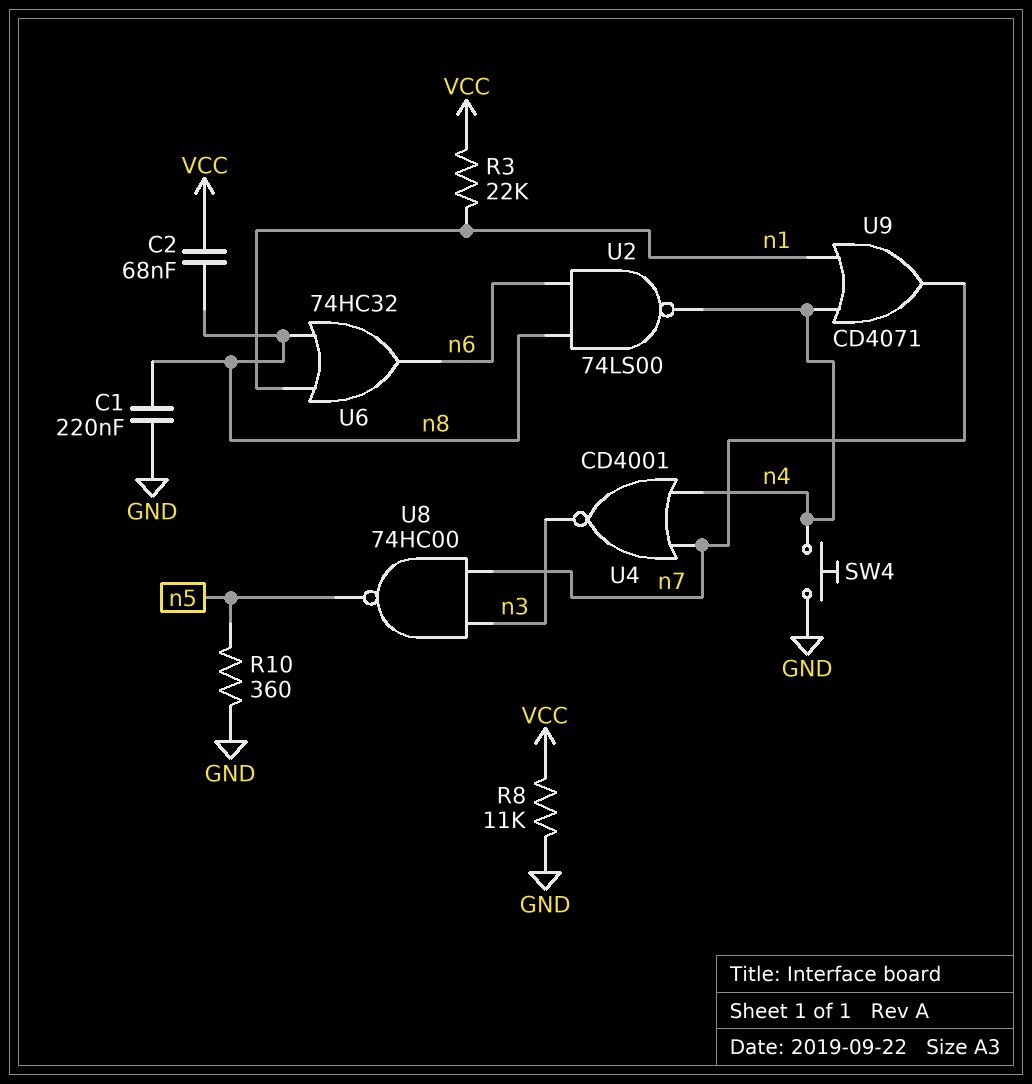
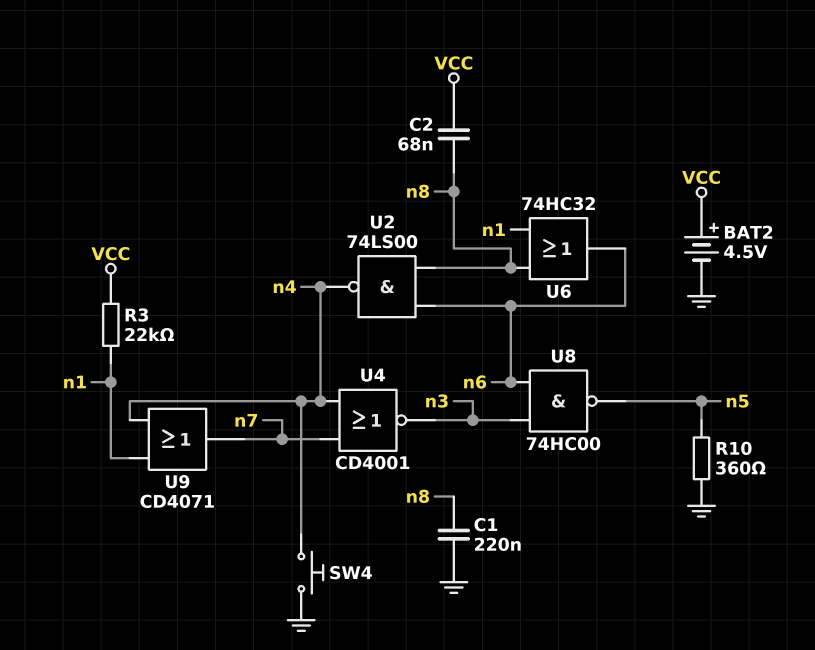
BAT2: none -> 4.5V (plus VCC, minus GND)
R8: 11k (GND, VCC) -> none
U8: NAND 74HC00 (in n3, in n7, out n5) -> NAND 74HC00 (in n3, in n6, out n5)

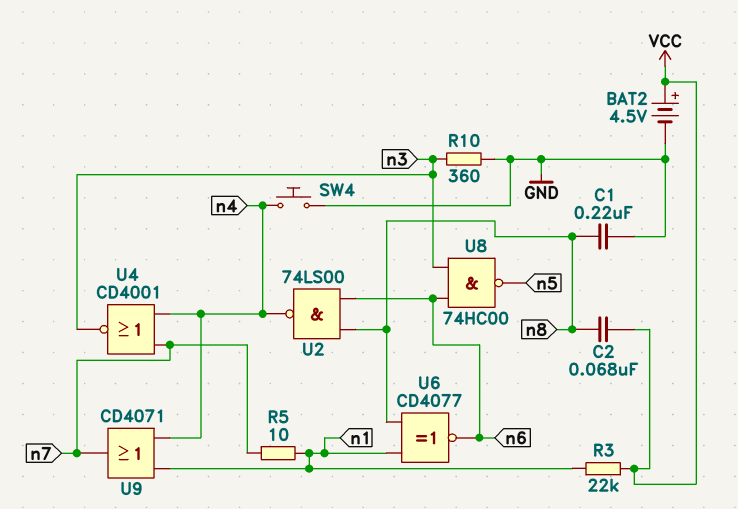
R5: none -> 10 (n1, n7)
R10: 360 (GND, n5) -> 360 (GND, n3)
U6: OR 74HC32 (in n1, in n8, out n6) -> XNOR CD4077 (in n1, in n8, out n6)

